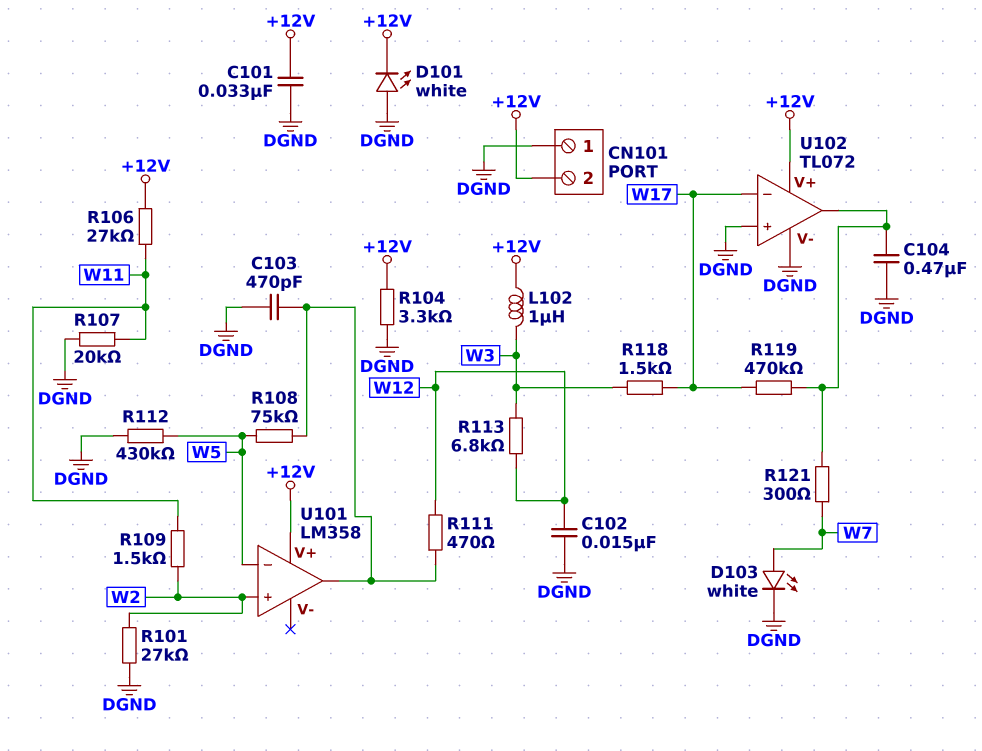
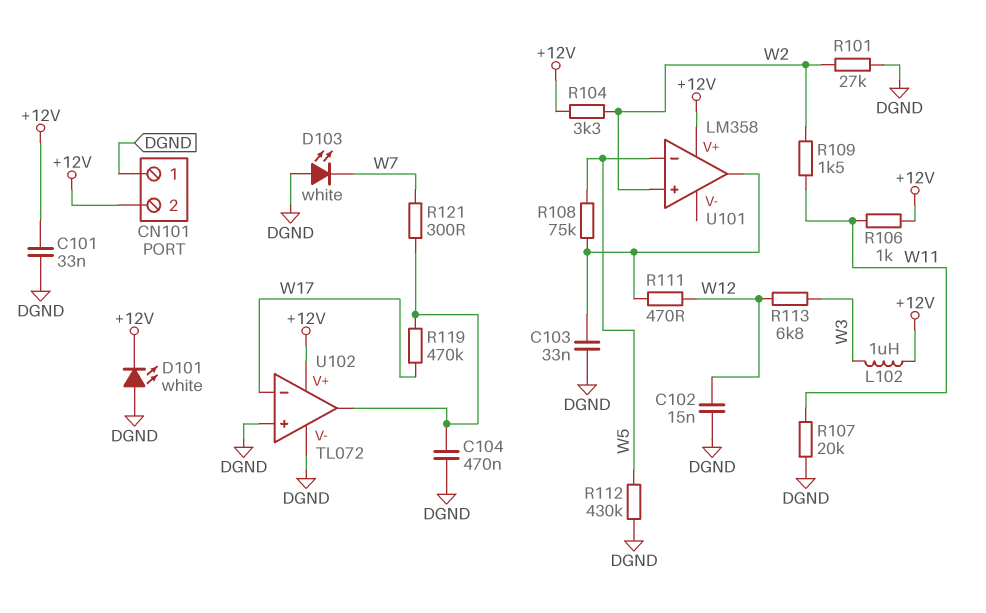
C103: 470pF (DGND, U101/out) -> 33nF (DGND, U101/out)
D103: LED white (A W7, K DGND) -> LED white (A DGND, K W7)
R104: 3.3k (+12V, DGND) -> 3.3k (+12V, W2)
R106: 27k (+12V, W11) -> 1k (+12V, W11)
R118: 1.5k (W3, W17) -> none

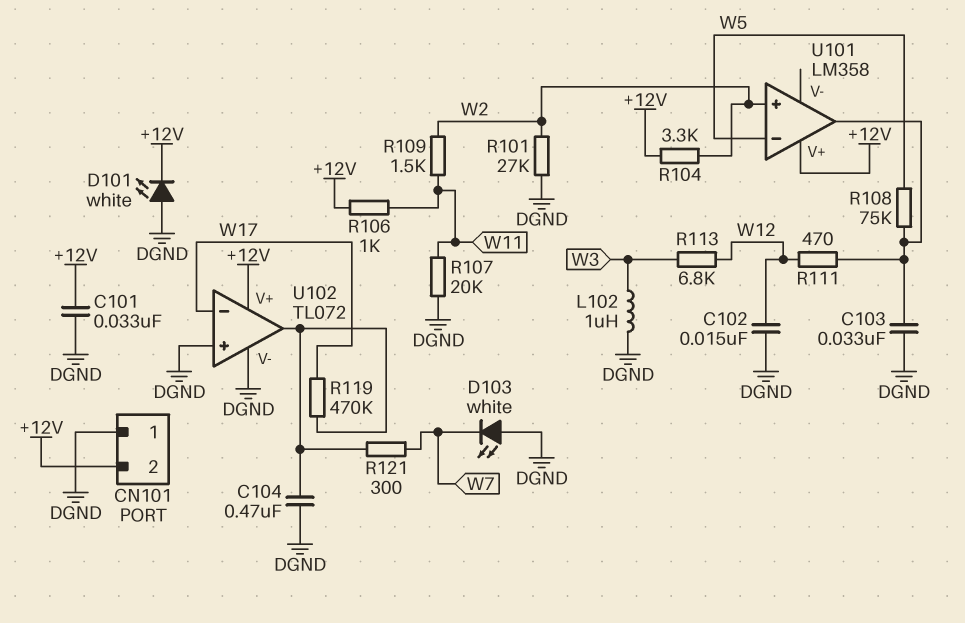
L102: 1uH (+12V, W3) -> 1uH (DGND, W3)
R112: 430k (DGND, W5) -> none

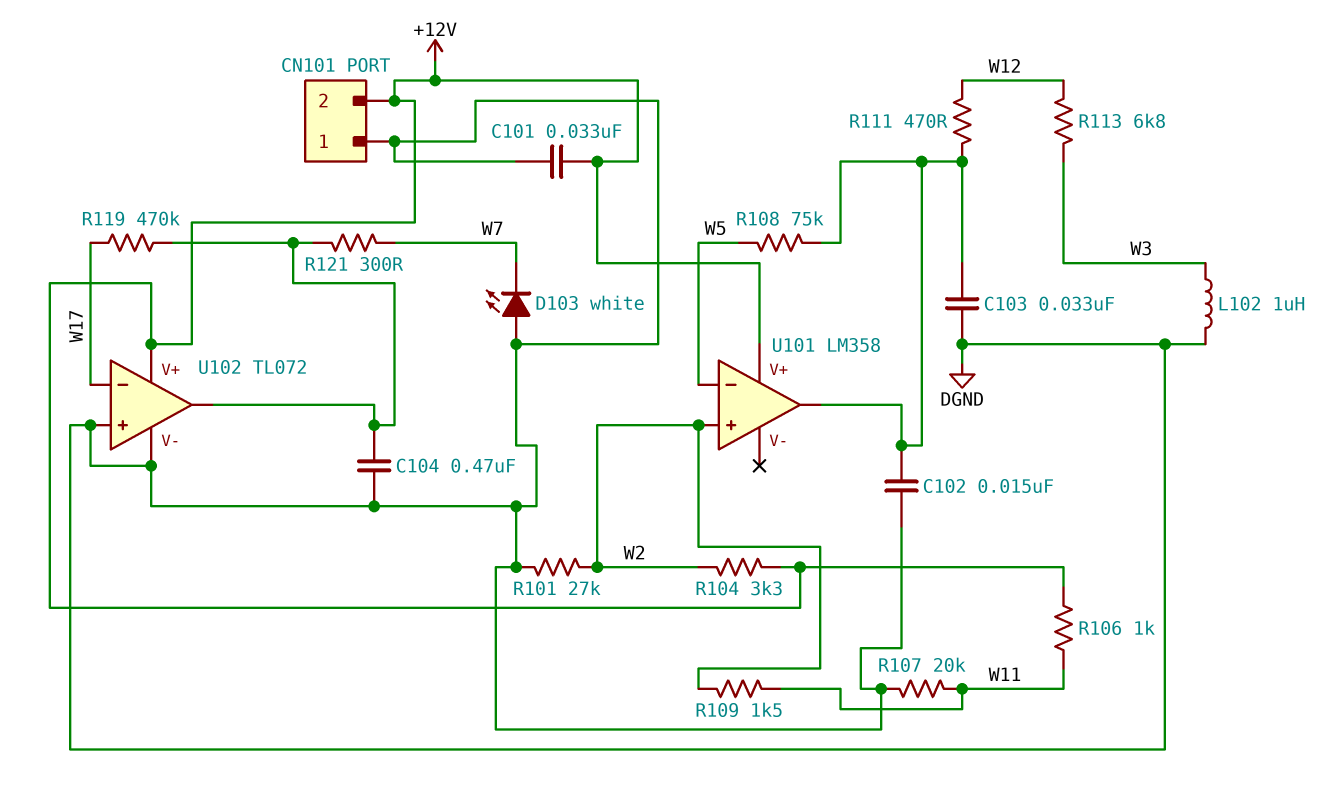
C102: 15nF (DGND, W12) -> 15nF (DGND, U101/out)
D101: LED white (A DGND, K +12V) -> none

